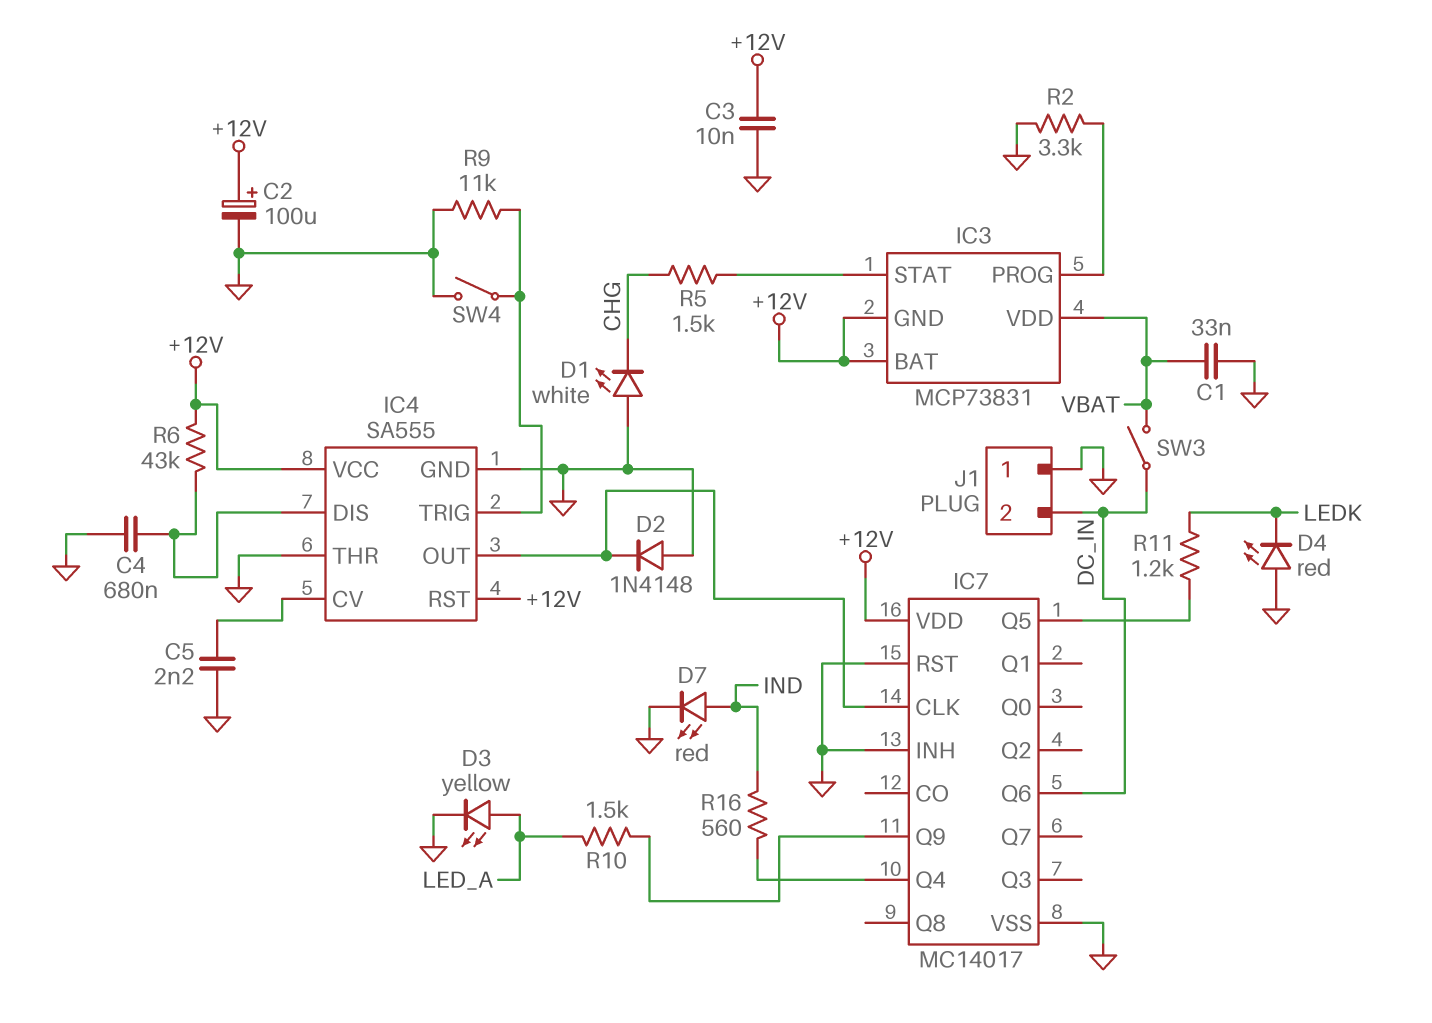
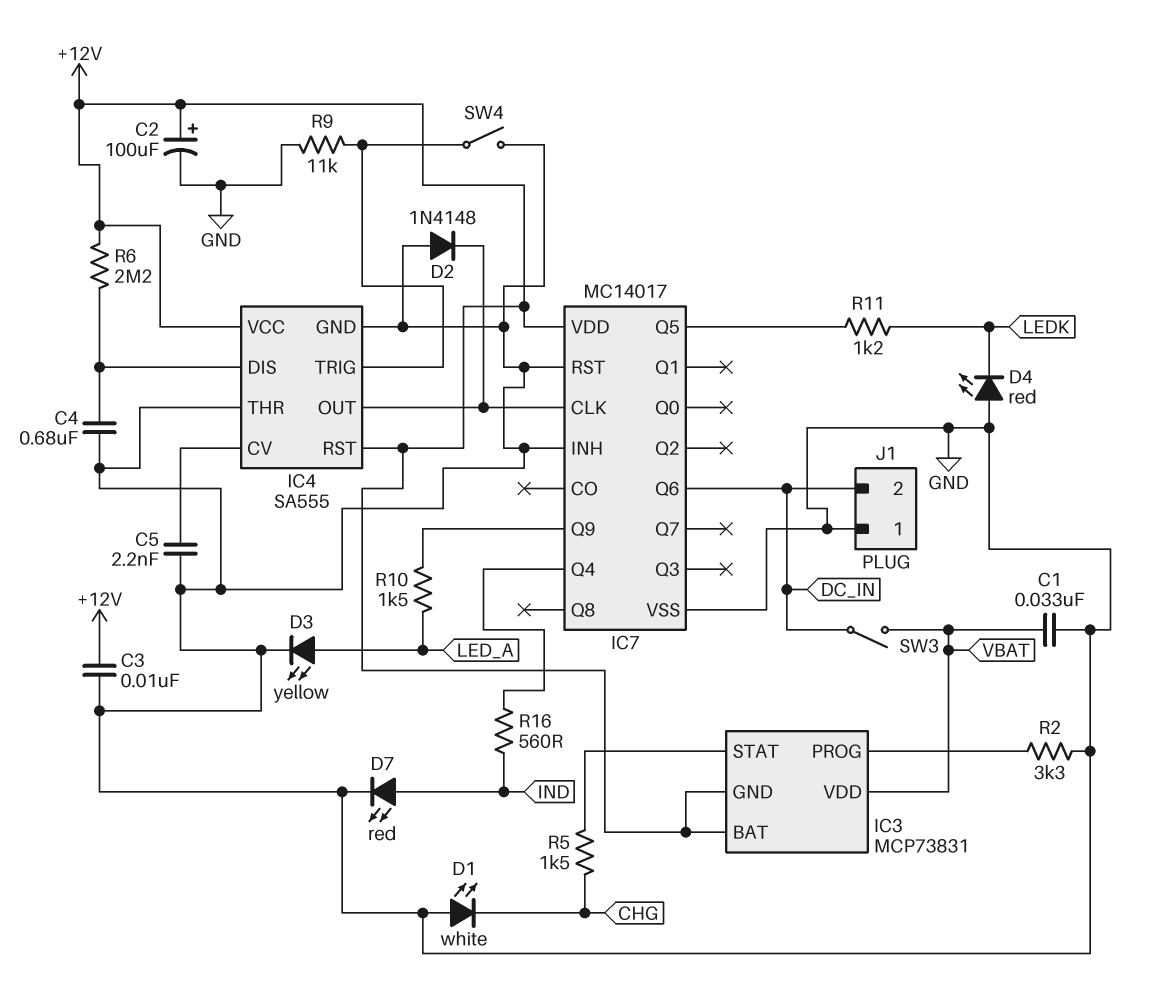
R6: 43k (+12V, IC4/DIS) -> 2.2M (+12V, IC4/DIS)

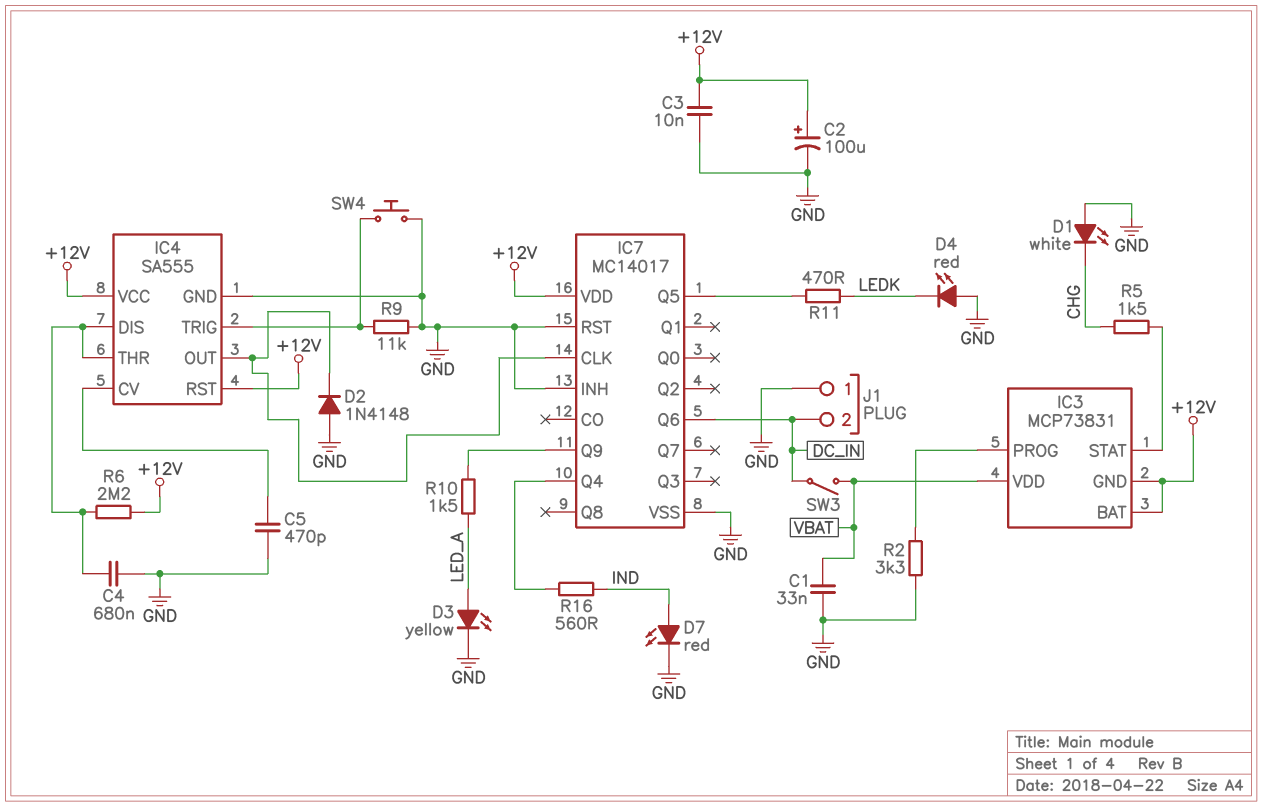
C5: 2.2nF (GND, IC4/CV) -> 470pF (GND, IC4/CV)
IC4 pin THR: GND -> IC4/DIS
R11: 1.2k (IC7/Q5, LEDK) -> 470 (IC7/Q5, LEDK)
SW4: switch (GND, IC4/TRIG) -> button (GND, IC4/TRIG)

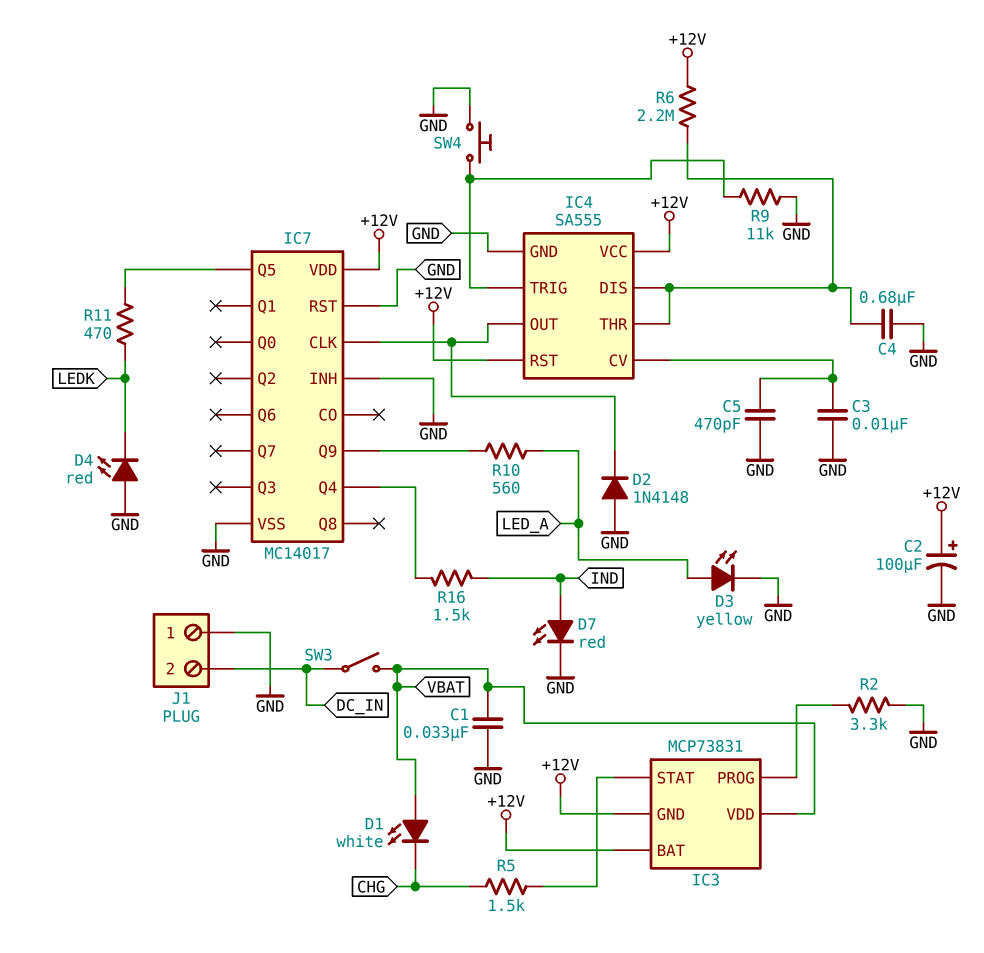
C3: 10nF (+12V, GND) -> 10nF (GND, IC4/CV)
D1: LED white (A GND, K CHG) -> LED white (A VBAT, K CHG)
IC7 pin Q6: DC_IN -> none
R10: 1.5k (IC7/Q9, LED_A) -> 560 (IC7/Q9, LED_A)
R16: 560 (IC7/Q4, IND) -> 1.5k (IC7/Q4, IND)

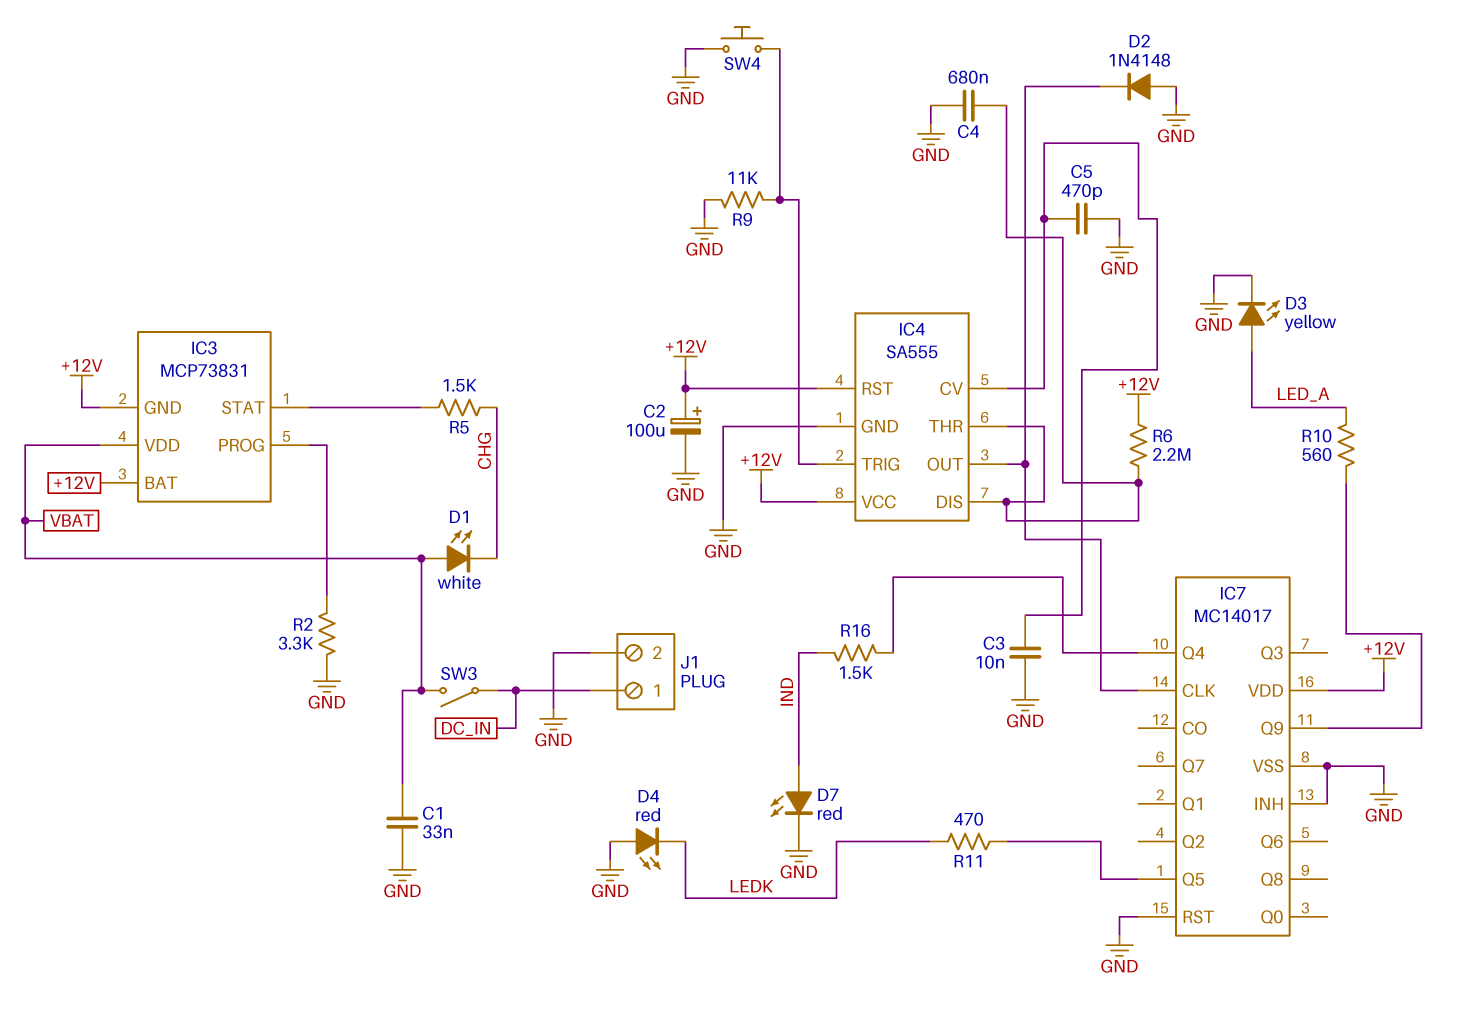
J1 pin 1: GND -> DC_IN
J1 pin 2: DC_IN -> GND

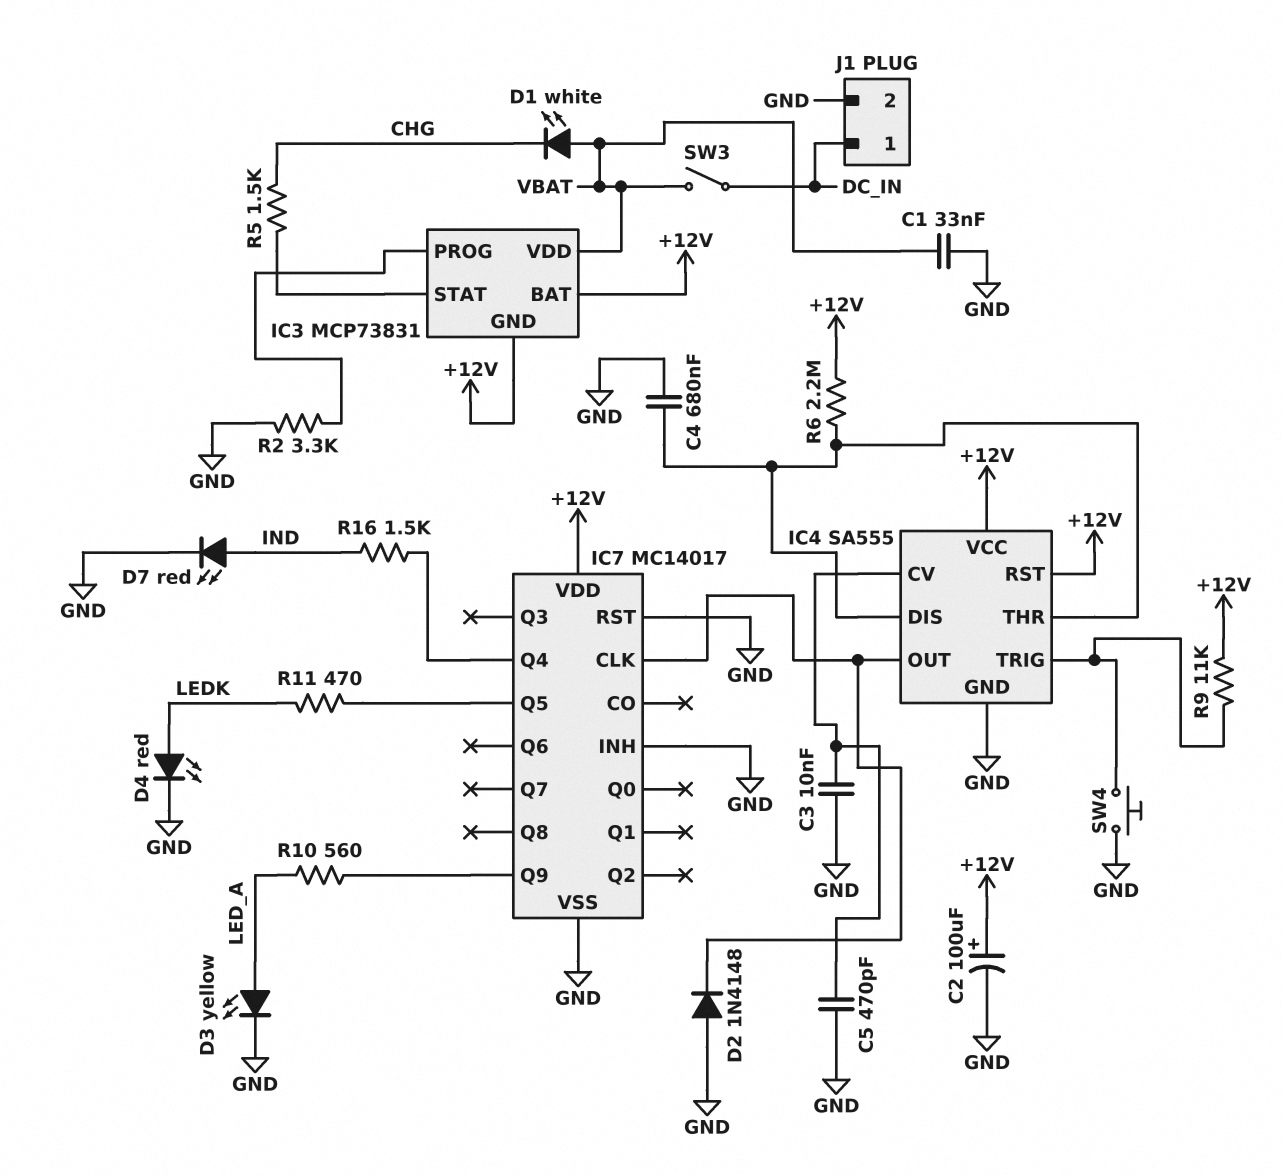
D4: LED red (A GND, K LEDK) -> LED red (A LEDK, K GND)
R9: 11k (GND, IC4/TRIG) -> 11k (+12V, IC4/TRIG)

